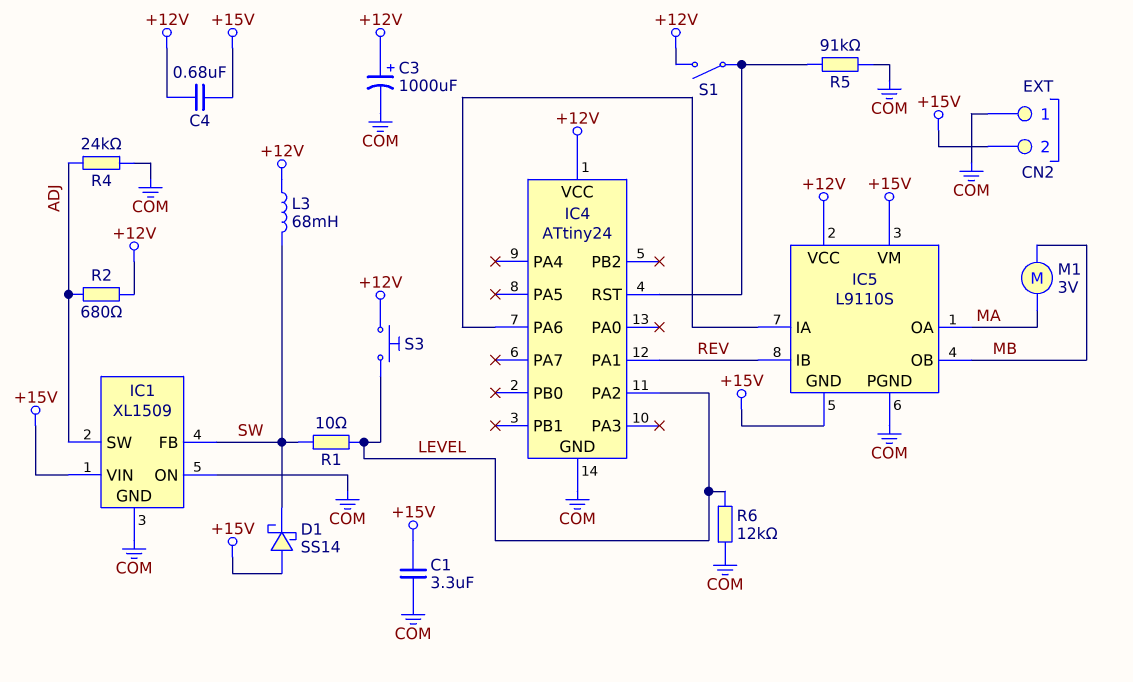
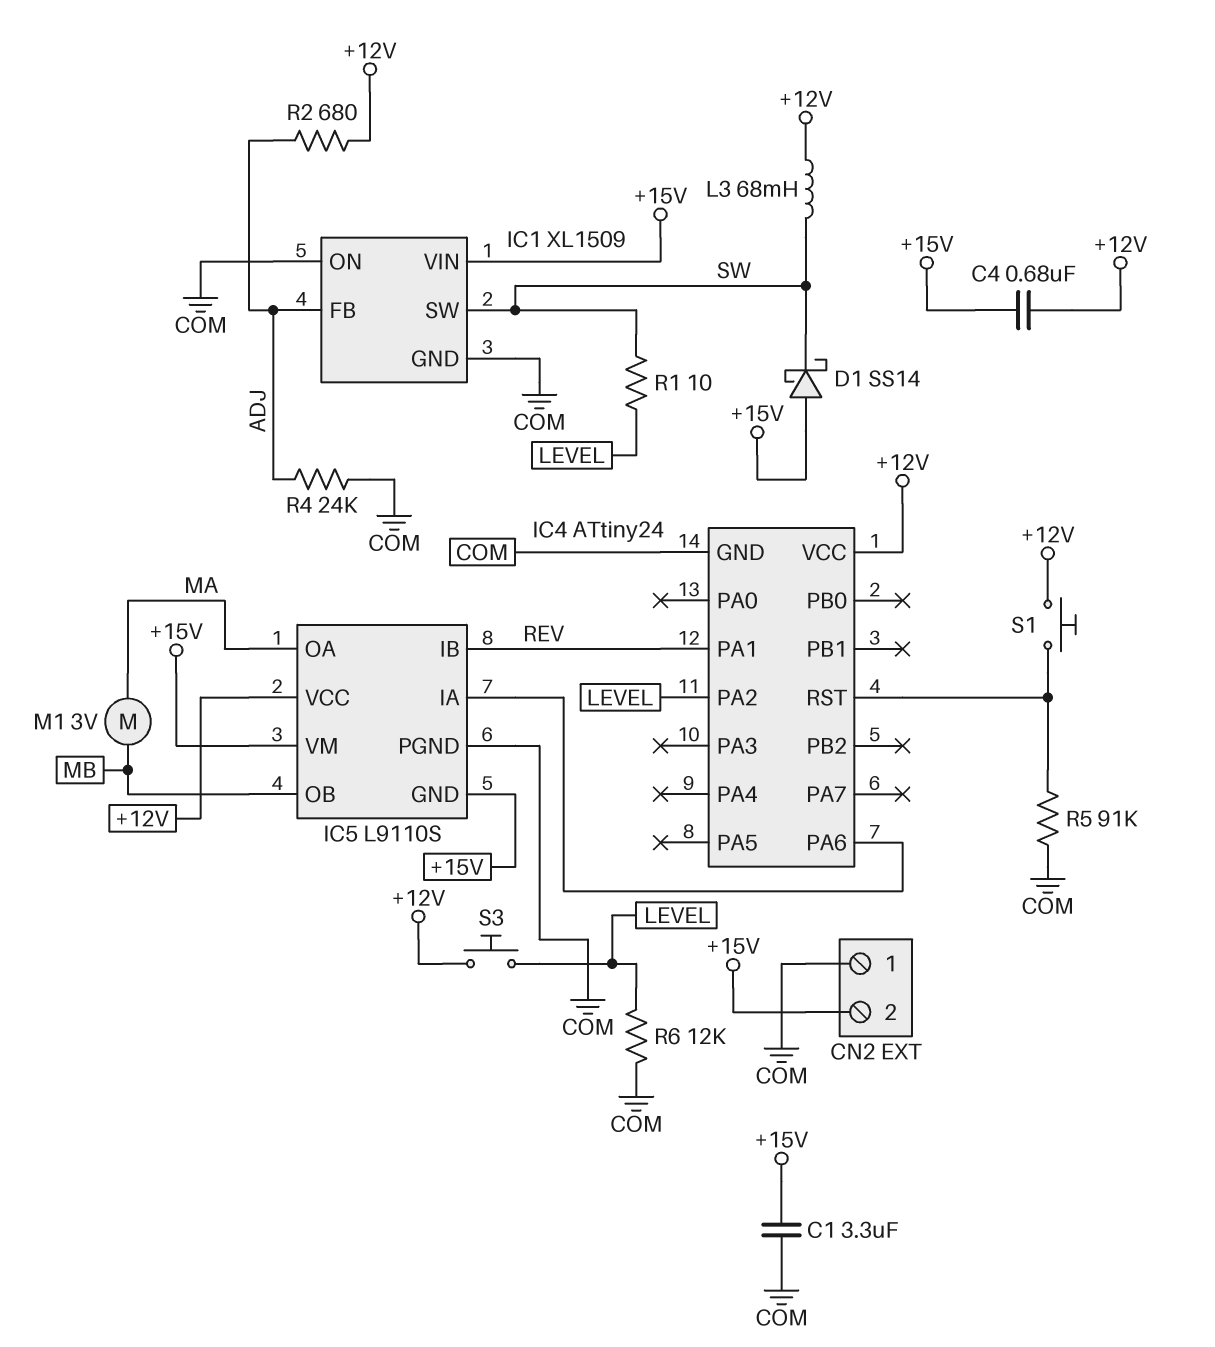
C3: 1000uF (plus +12V, minus COM) -> none
IC1 pin FB: SW -> ADJ
IC1 pin SW: ADJ -> SW
S1: switch (+12V, IC4/RST) -> button (+12V, IC4/RST)

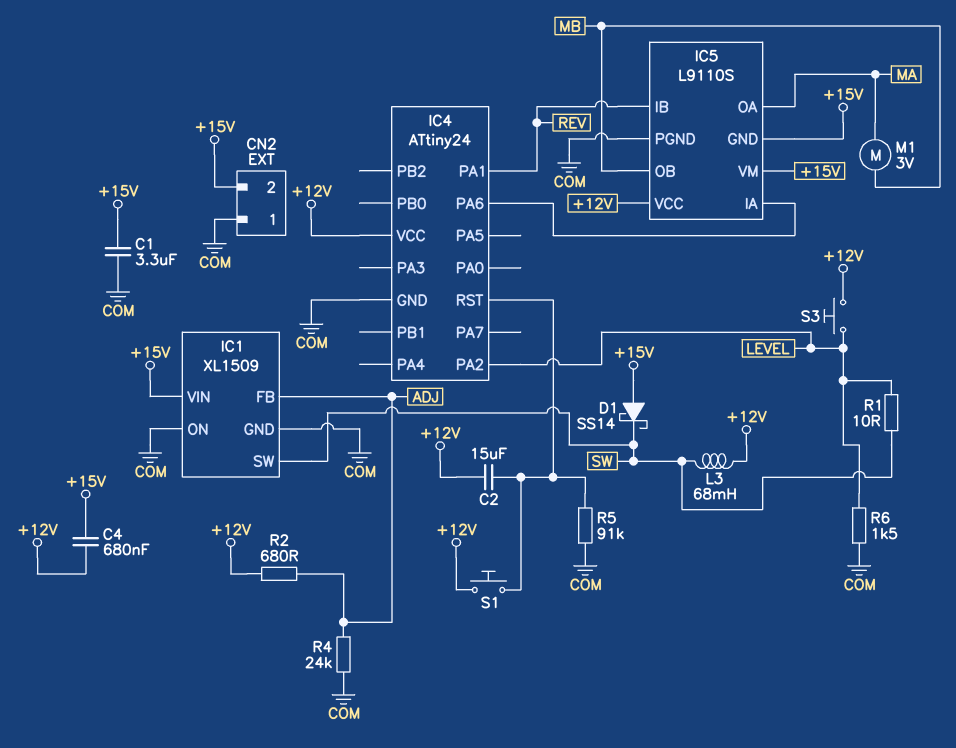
C2: none -> 15uF (+12V, IC4/RST)
R6: 12k (COM, LEVEL) -> 1.5k (COM, LEVEL)

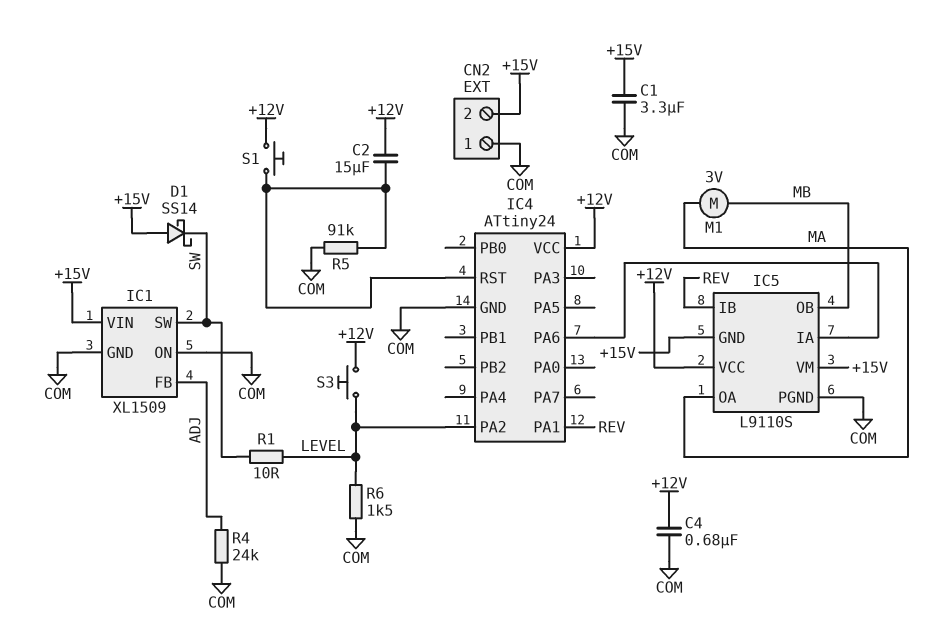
C4: 680nF (+12V, +15V) -> 680nF (+12V, COM)
L3: 68mH (+12V, SW) -> none
R2: 680 (+12V, ADJ) -> none

